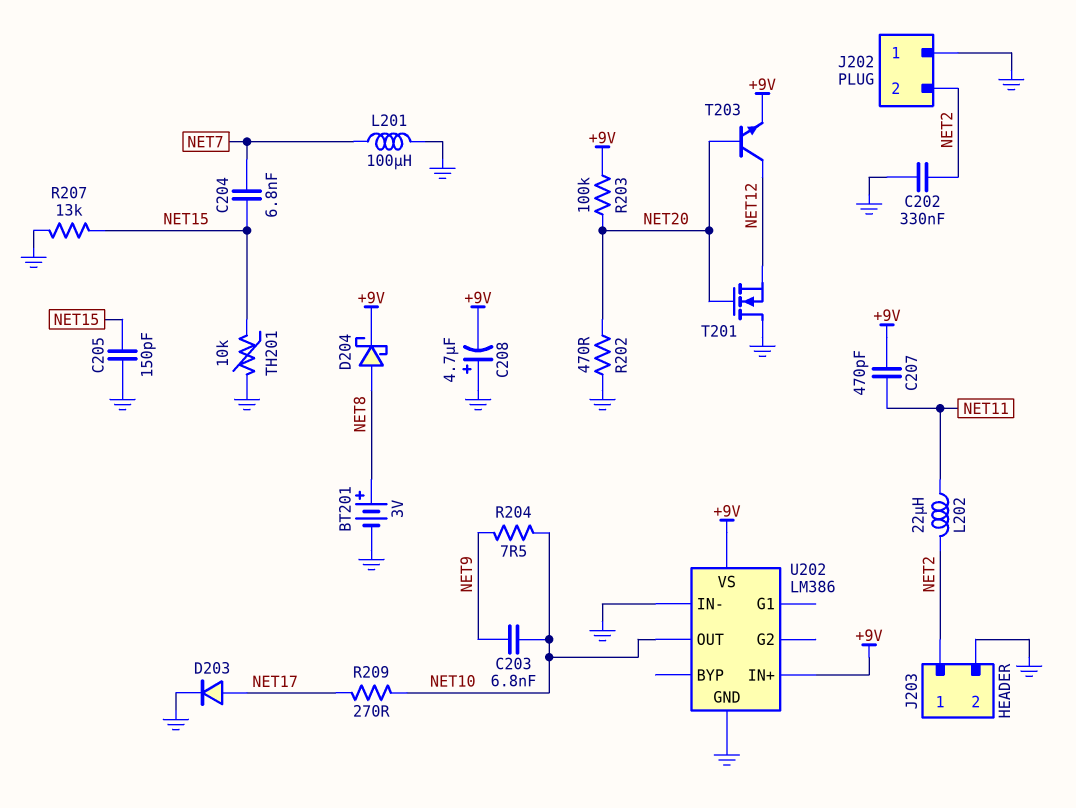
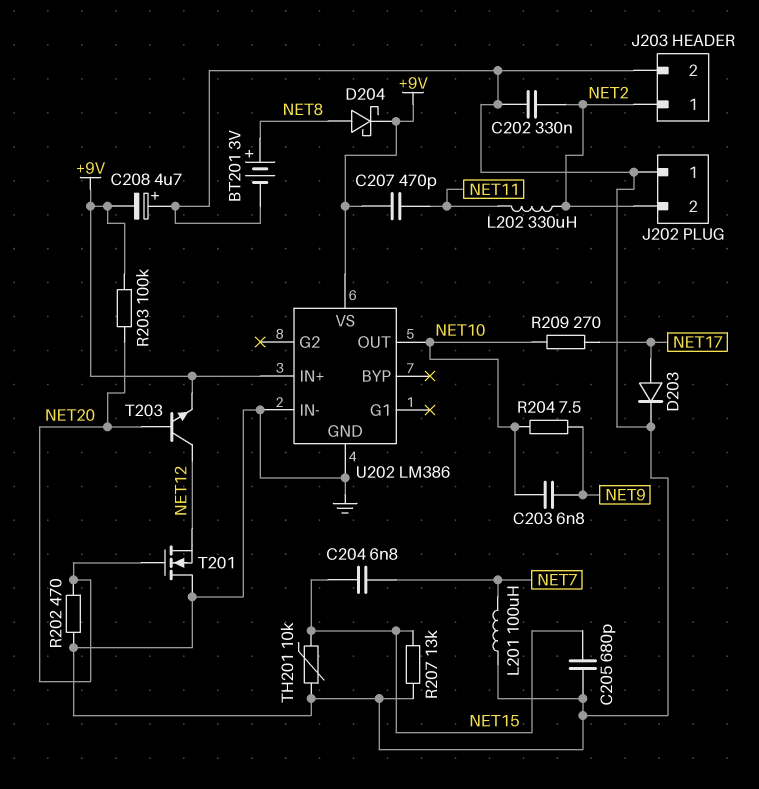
C205: 150pF (GND, NET15) -> 680pF (GND, NET15)
L202: 22uH (NET2, NET11) -> 330uH (NET2, NET11)

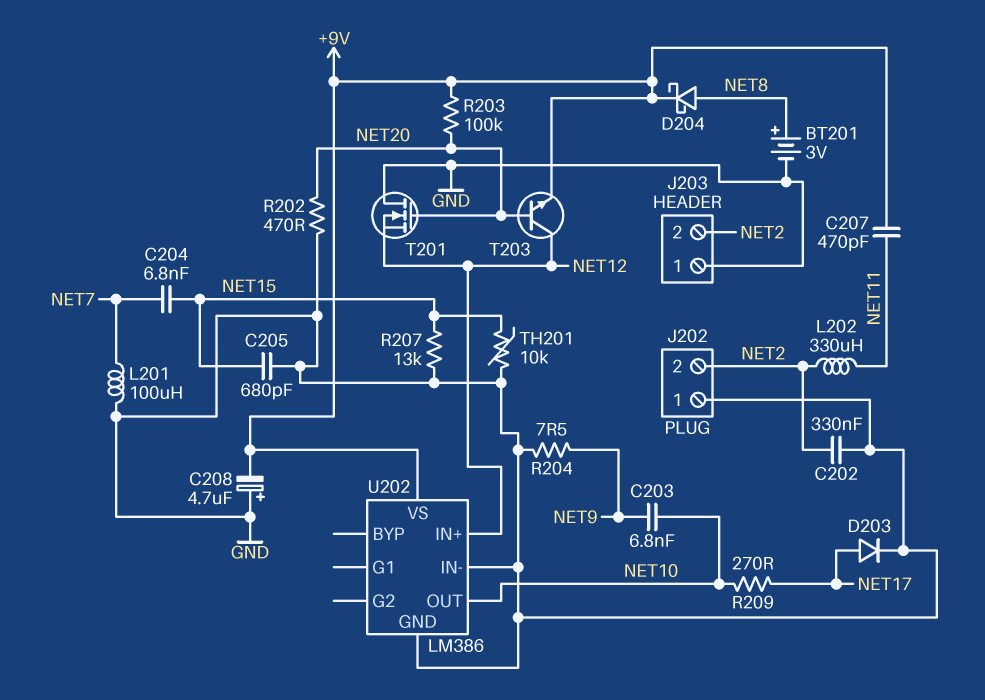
J203 pin 1: NET2 -> GND
J203 pin 2: GND -> NET2
R204: 7.5 (NET9, NET10) -> 7.5 (GND, NET9)
U202 pin IN+: +9V -> NET12

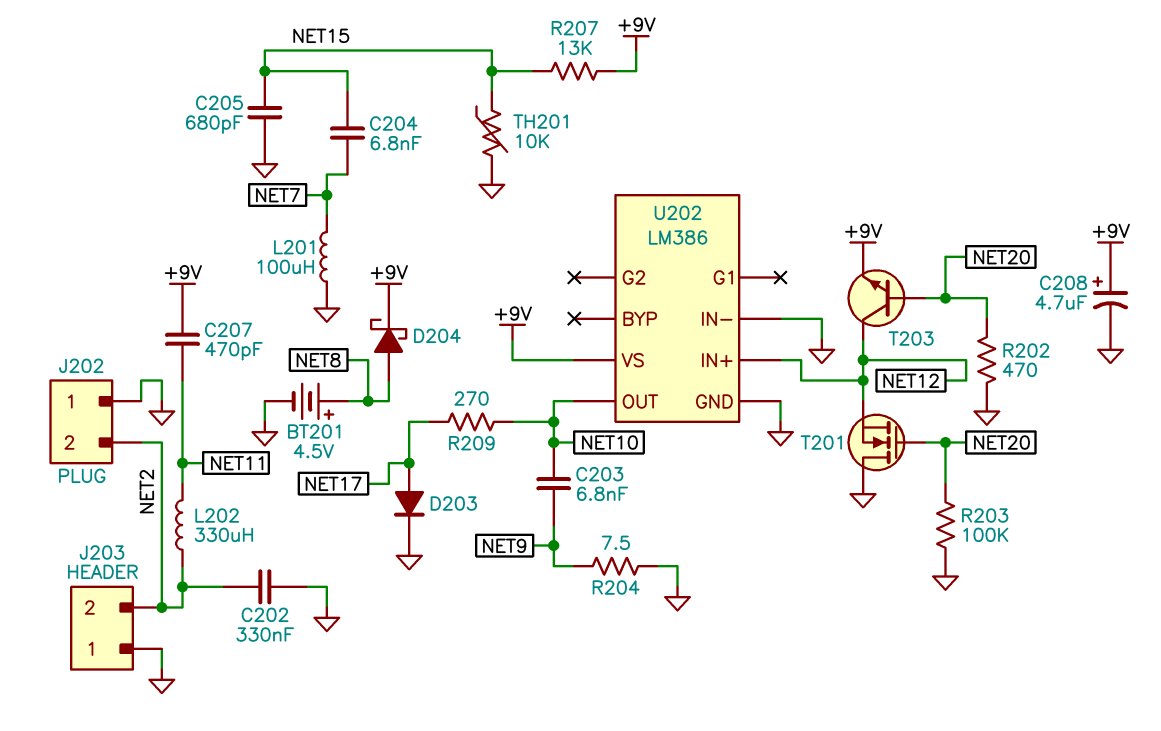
BT201: 3V (plus NET8, minus GND) -> 4.5V (plus NET8, minus GND)
C208: 4.7uF (plus GND, minus +9V) -> 4.7uF (plus +9V, minus GND)
R203: 100k (+9V, NET20) -> 100k (GND, NET20)
R207: 13k (GND, NET15) -> 13k (+9V, NET15)

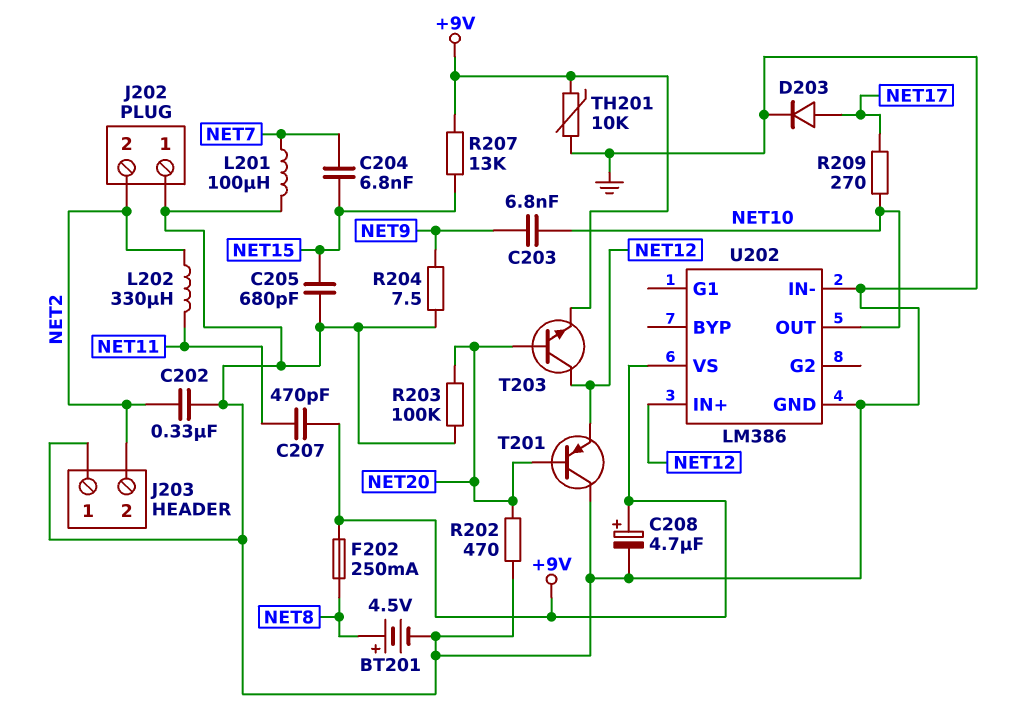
D204: schottky (A NET8, K +9V) -> none
F202: none -> 250mA (+9V, NET8)
T201: NMOS (G NET20, D GND, S NET12) -> PNP (B NET20, C GND, E NET12)
TH201: 10k (GND, NET15) -> 10k (+9V, GND)

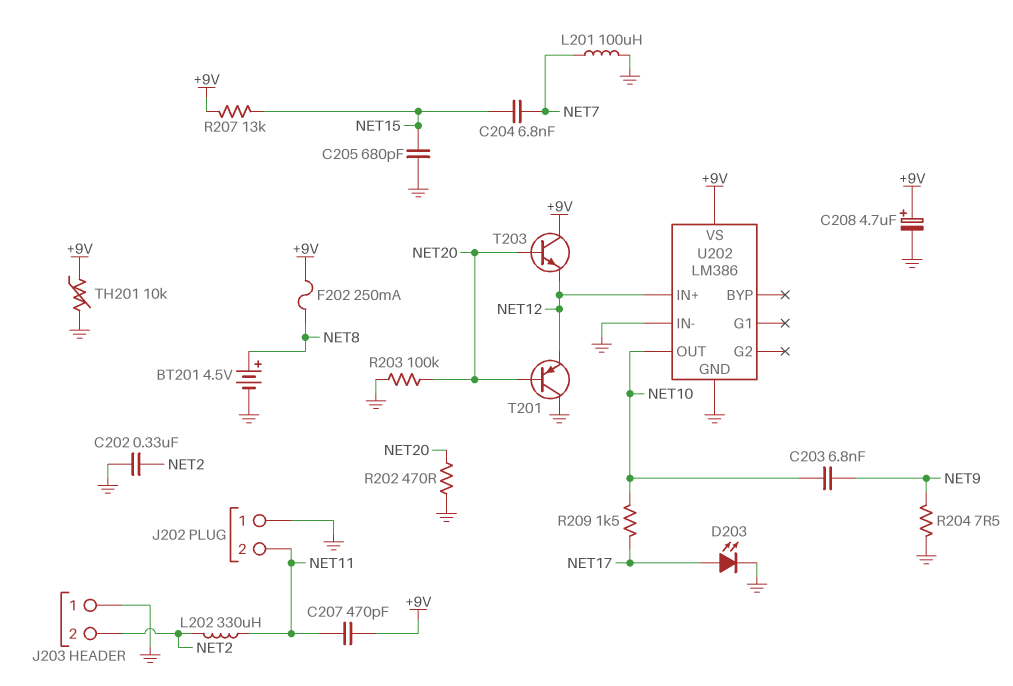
D203: diode (A NET17, K GND) -> LED (A NET17, K GND)
J202 pin 2: NET2 -> NET11
R209: 270 (NET10, NET17) -> 1.5k (NET10, NET17)
T203: NPN (B NET20, C NET12, E +9V) -> NPN (B NET20, C +9V, E NET12)

